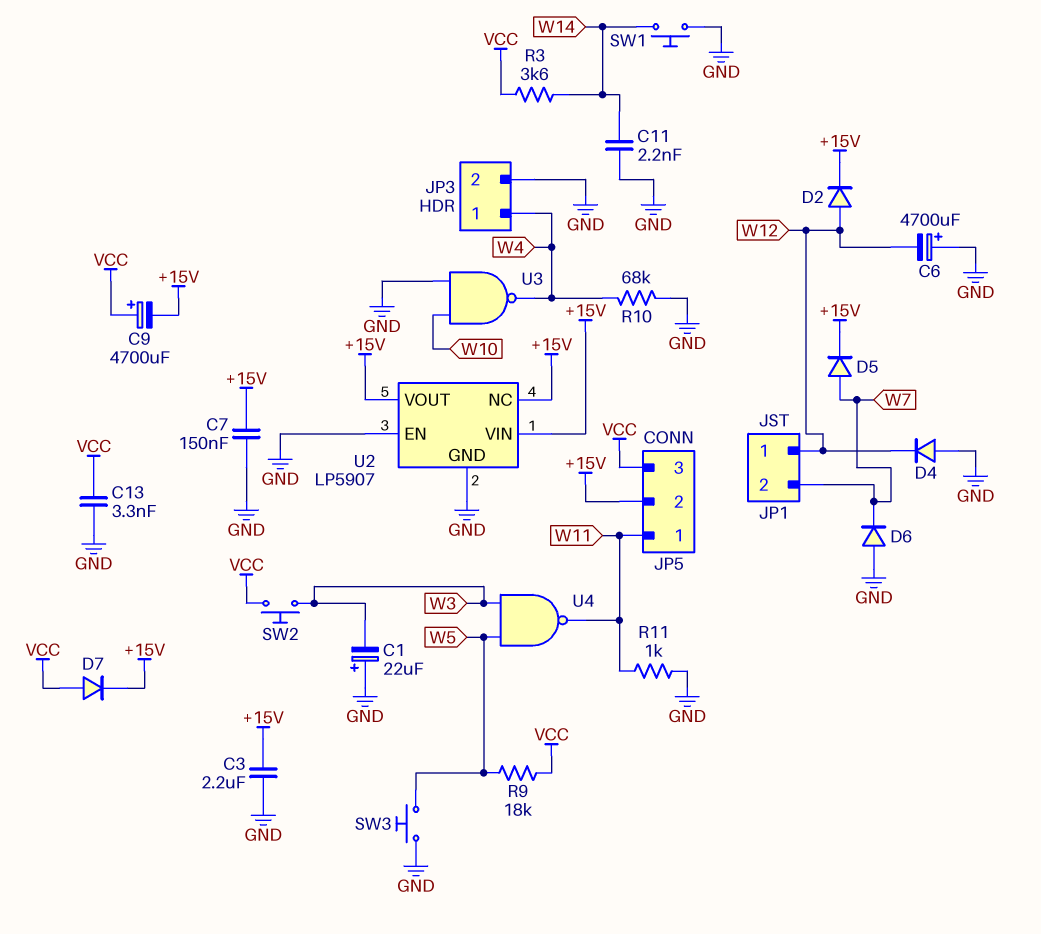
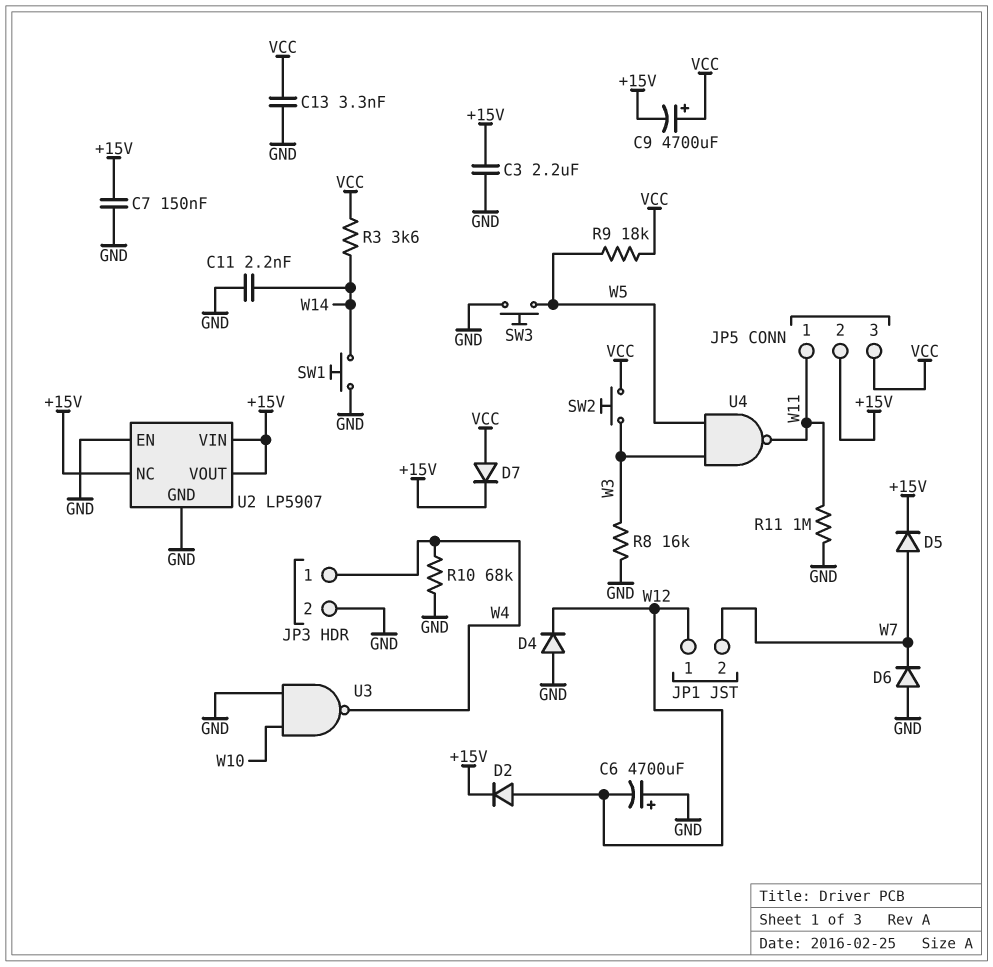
C1: 22uF (plus GND, minus W3) -> none
R8: none -> 16k (GND, W3)
R11: 1k (GND, W11) -> 1M (GND, W11)

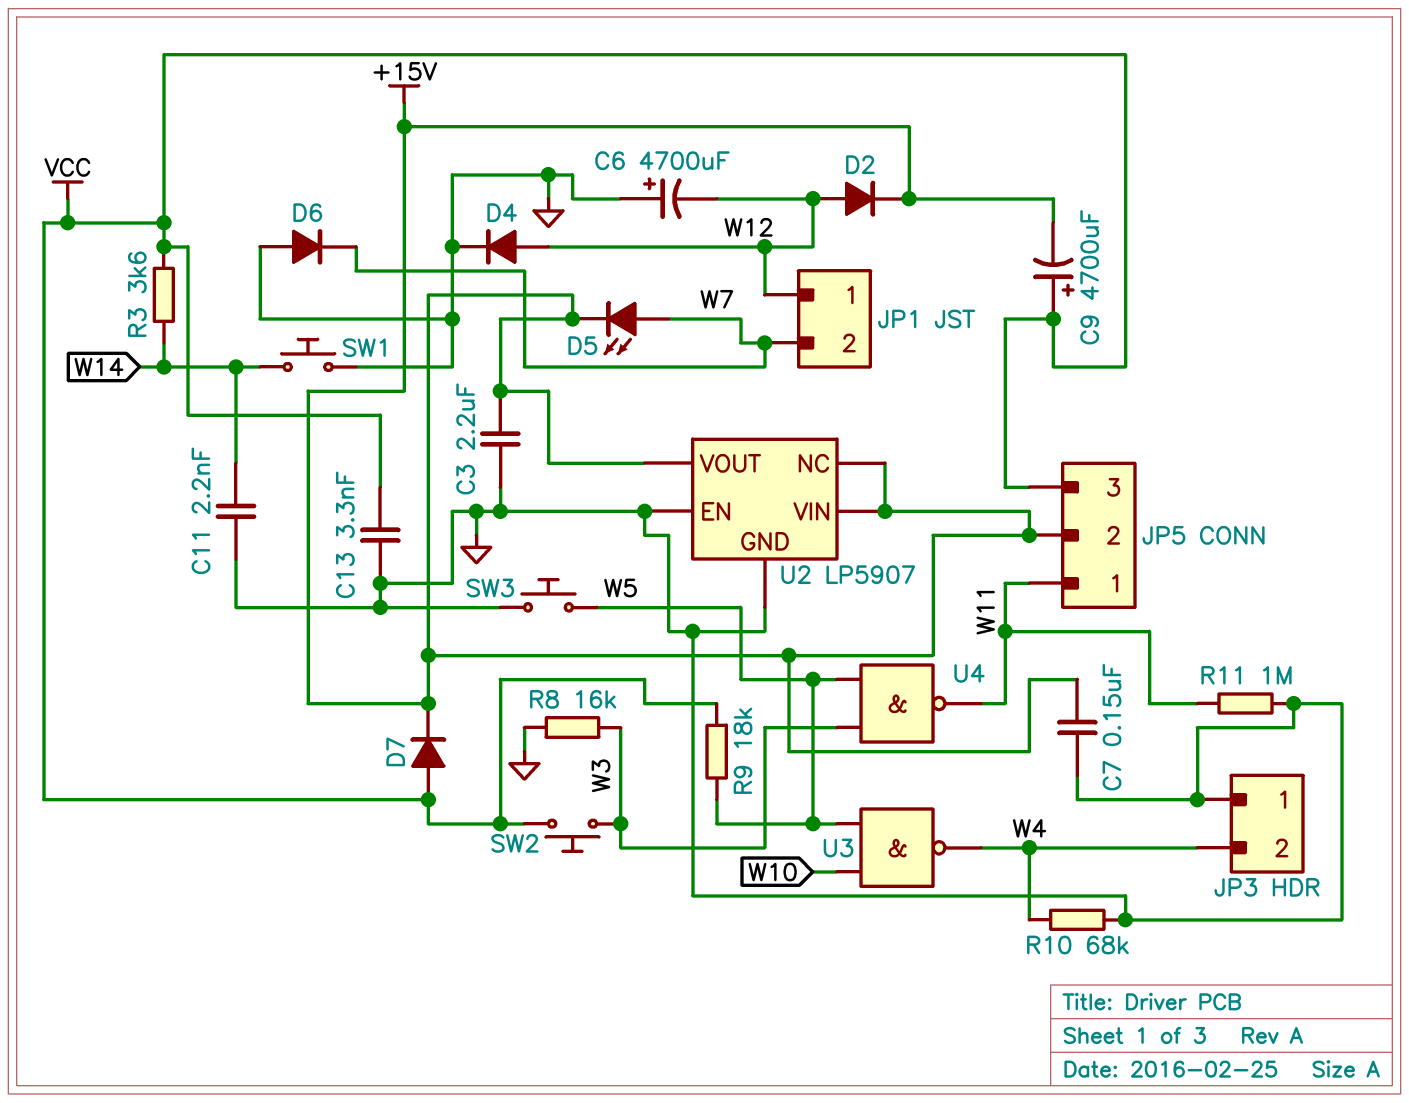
D4: diode (A GND, K W12) -> diode (A W12, K GND)
D5: diode (A W7, K +15V) -> LED (A W7, K +15V)
JP3 pin 1: W4 -> GND
JP3 pin 2: GND -> W4
U3: NAND (in GND, in W10, out W4) -> NAND (in W5, in W10, out W4)

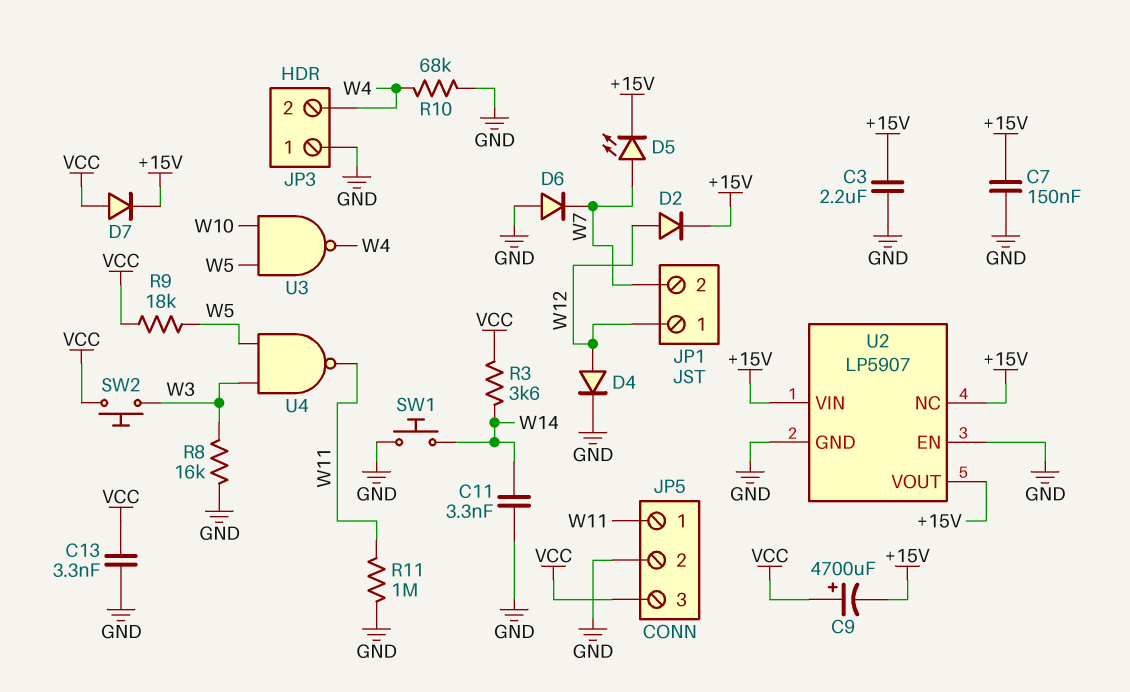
C6: 4700uF (plus GND, minus W12) -> none
C11: 2.2nF (GND, W14) -> 3.3nF (GND, W14)
JP5 pin 2: +15V -> GND
SW3: button (GND, W5) -> none

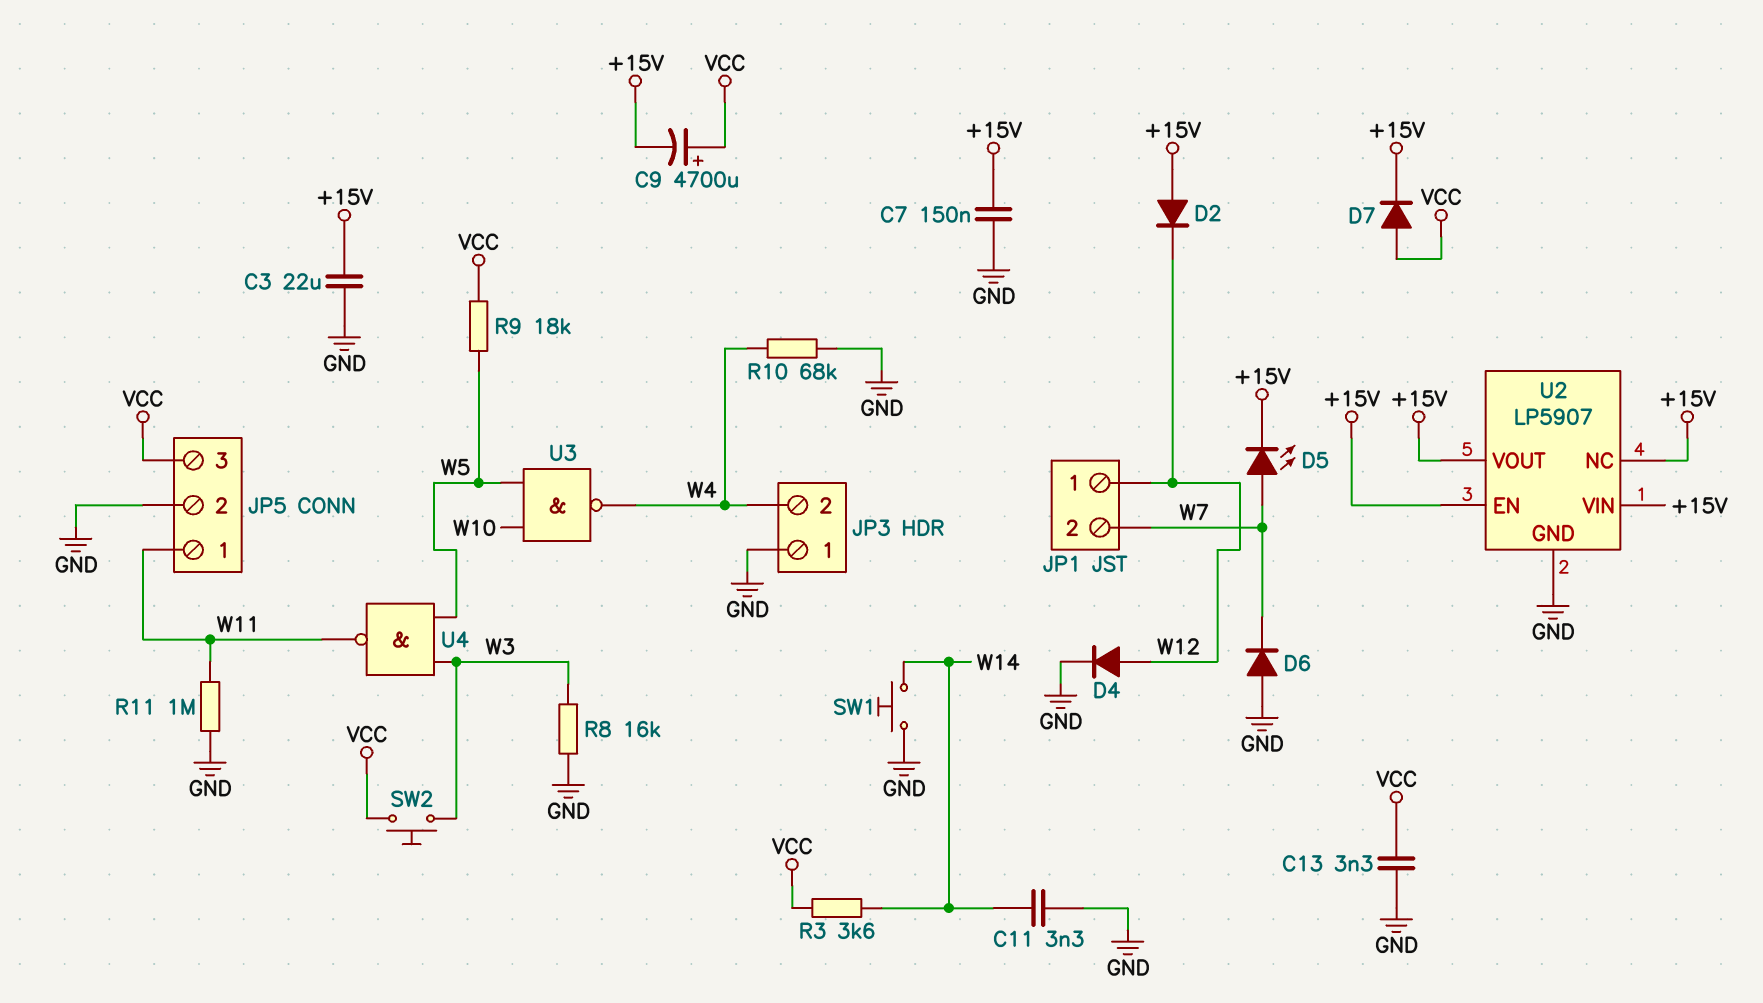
C3: 2.2uF (+15V, GND) -> 22uF (+15V, GND)
D2: diode (A W12, K +15V) -> diode (A +15V, K W12)
U2 pin EN: GND -> +15V

